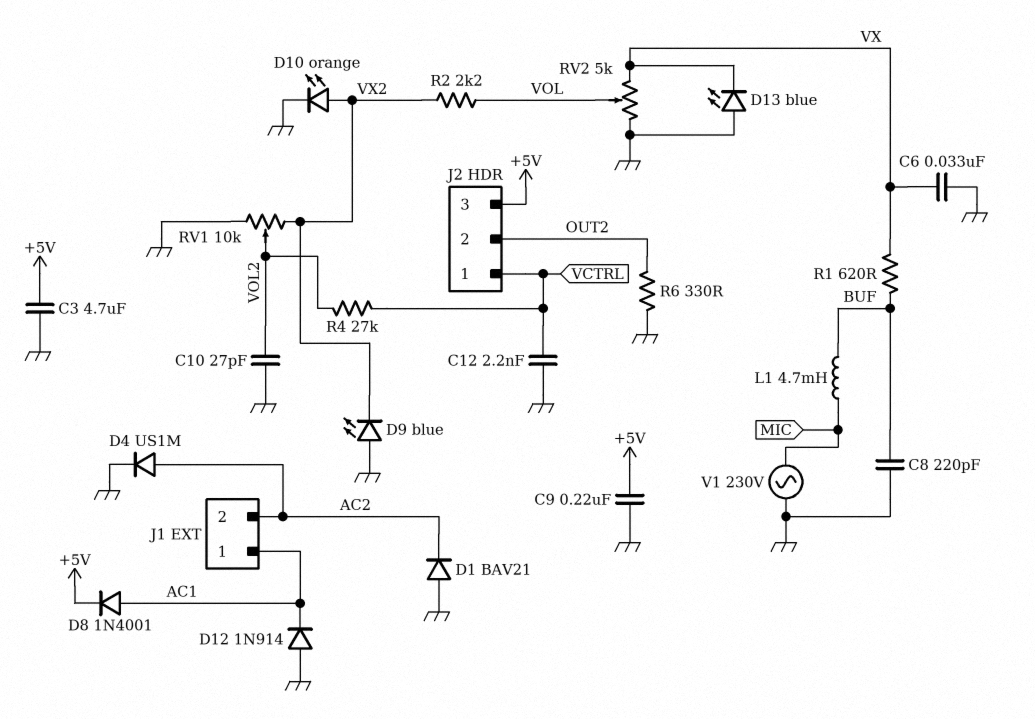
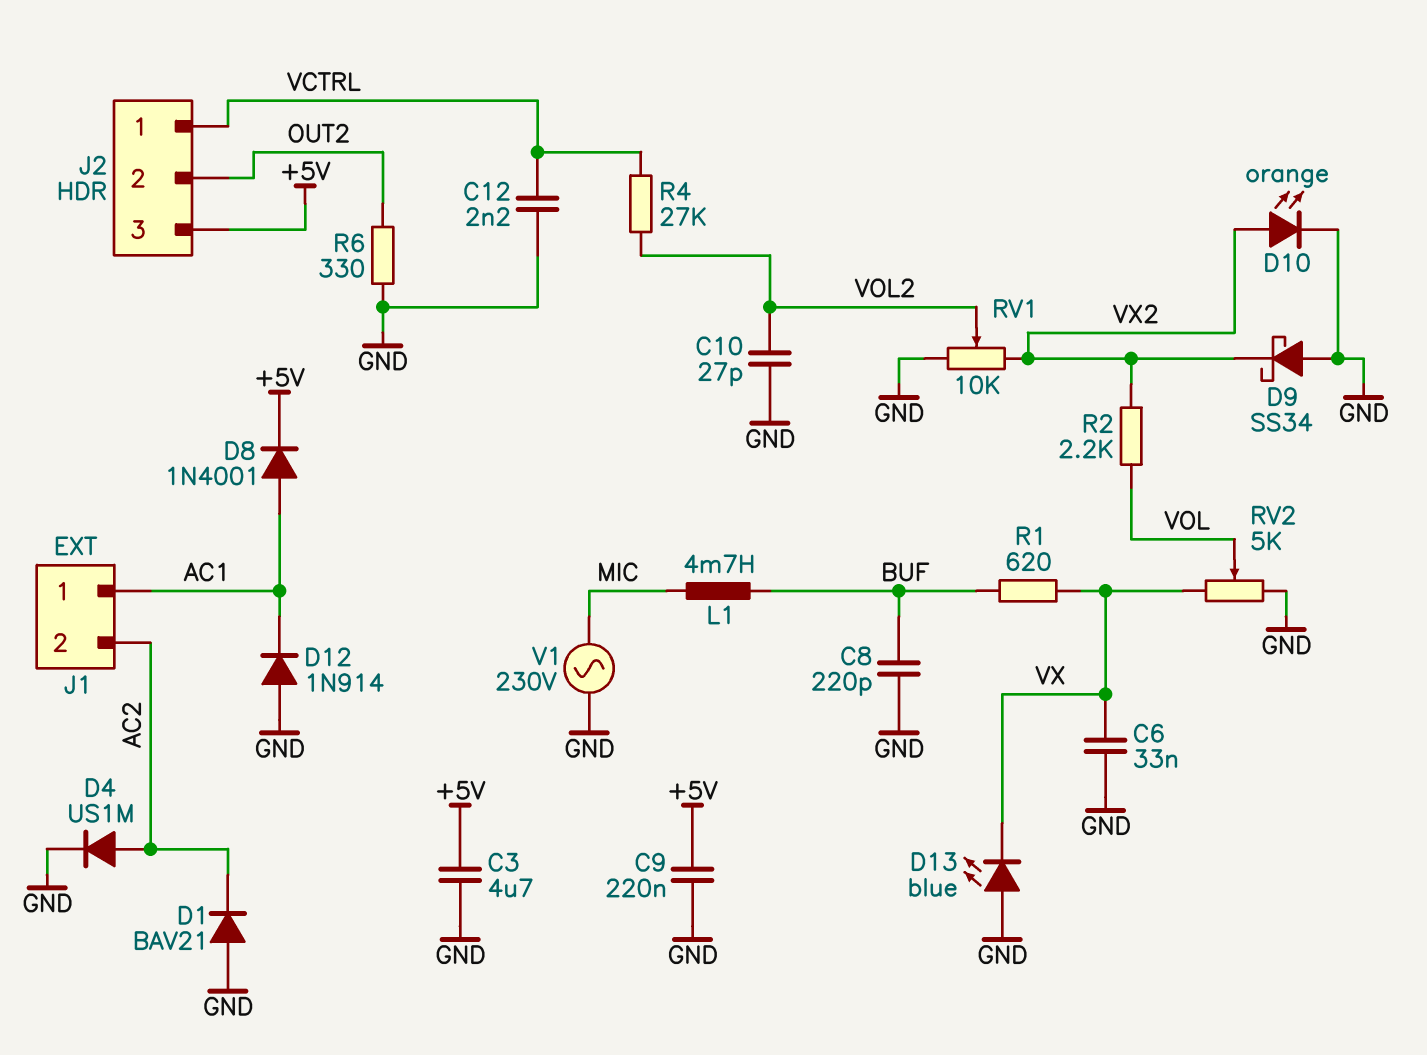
D9: LED blue (A GND, K VX2) -> schottky SS34 (A GND, K VX2)

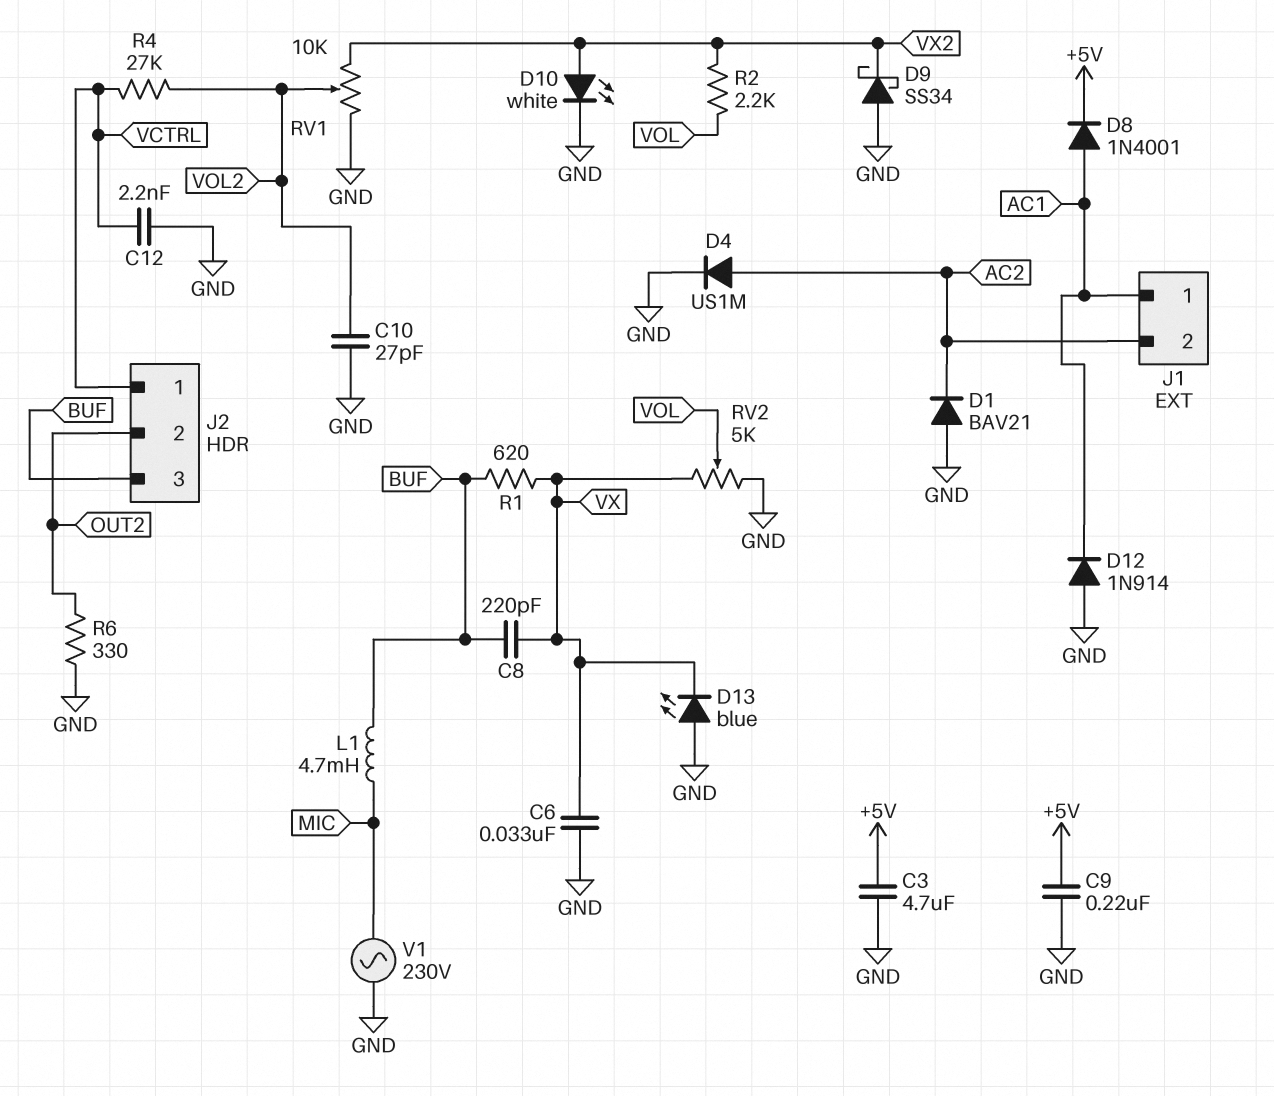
C8: 220pF (BUF, GND) -> 220pF (BUF, VX)
D10: LED orange (A VX2, K GND) -> LED white (A VX2, K GND)
J2 pin 3: +5V -> BUF

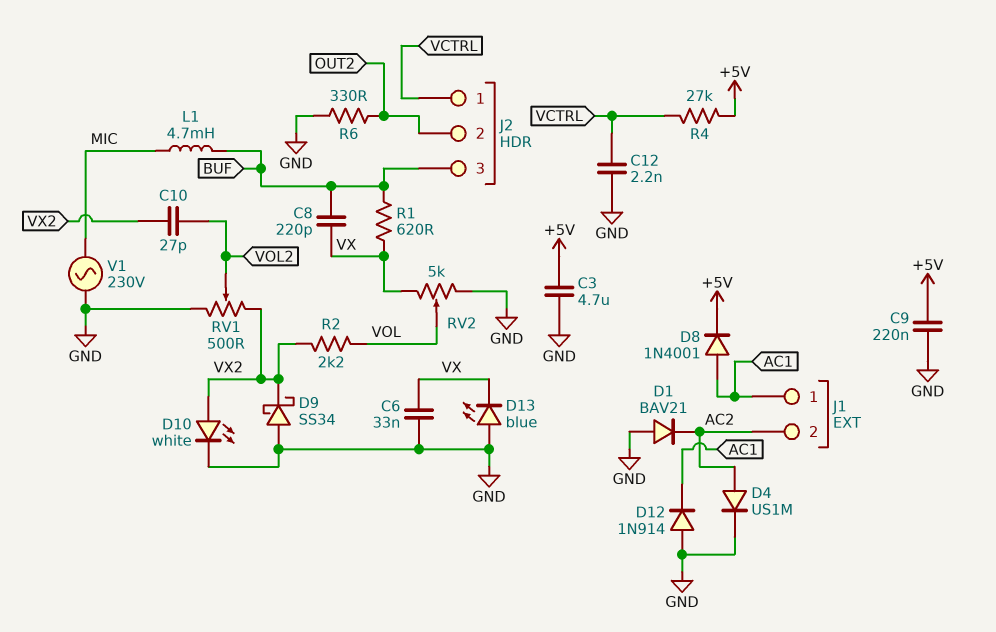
C10: 27pF (GND, VOL2) -> 27pF (VOL2, VX2)
R4: 27k (VCTRL, VOL2) -> 27k (+5V, VCTRL)
RV1: 10k (GND, VX2, wiper VOL2) -> 500 (GND, VX2, wiper VOL2)

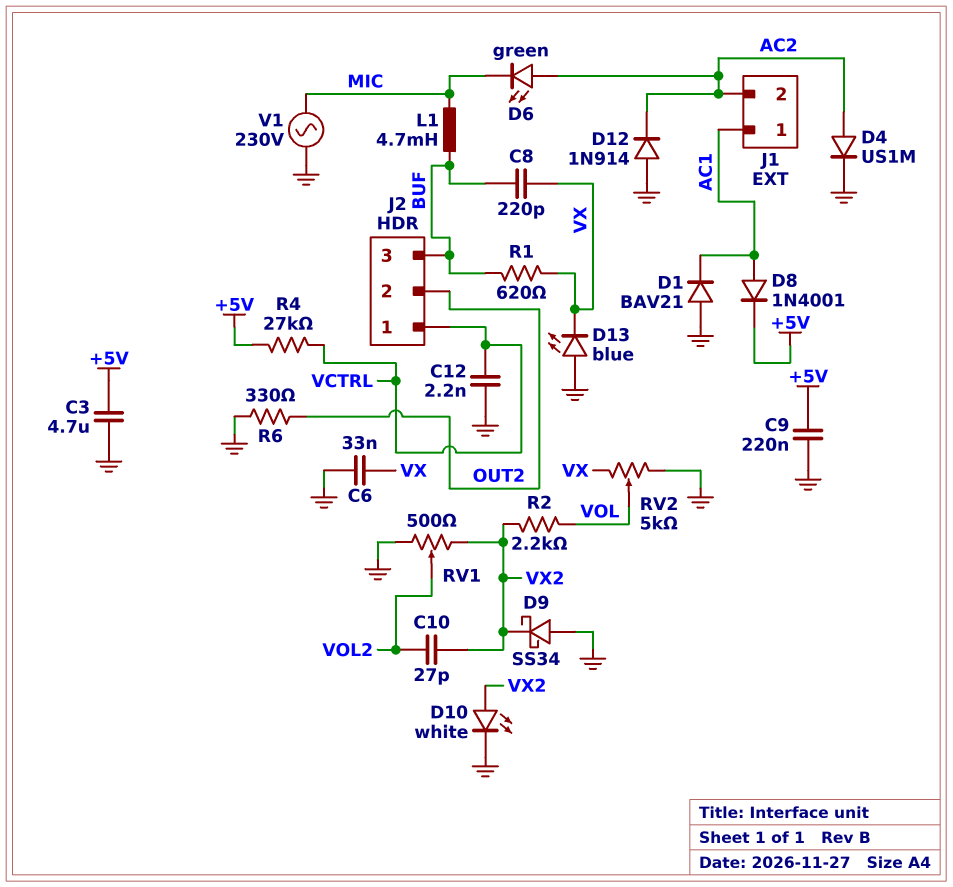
D1: diode BAV21 (A GND, K AC2) -> diode BAV21 (A GND, K AC1)
D6: none -> LED green (A AC2, K MIC)
D12: diode 1N914 (A GND, K AC1) -> diode 1N914 (A GND, K AC2)

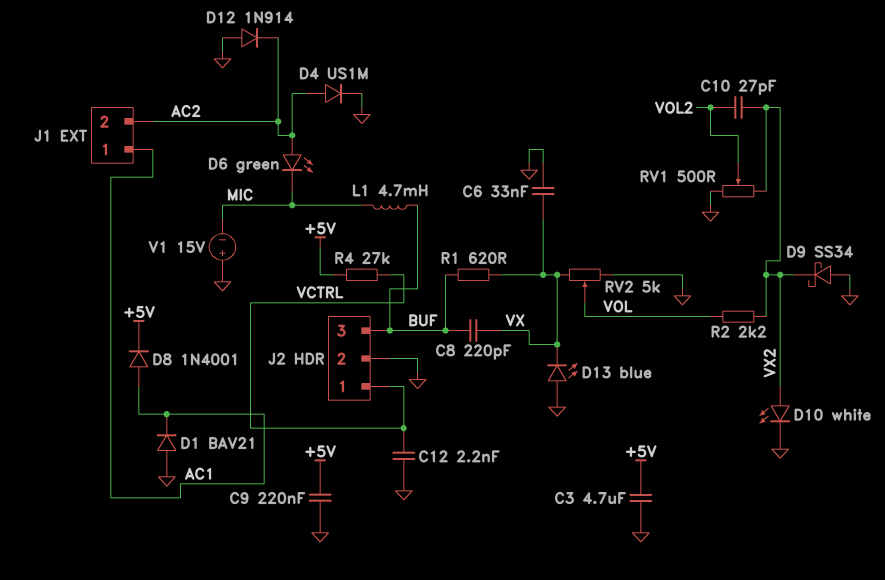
J2 pin 2: OUT2 -> GND
R6: 330 (GND, OUT2) -> none
V1: AC 230V (GND, MIC) -> 15V (plus GND, minus MIC)

